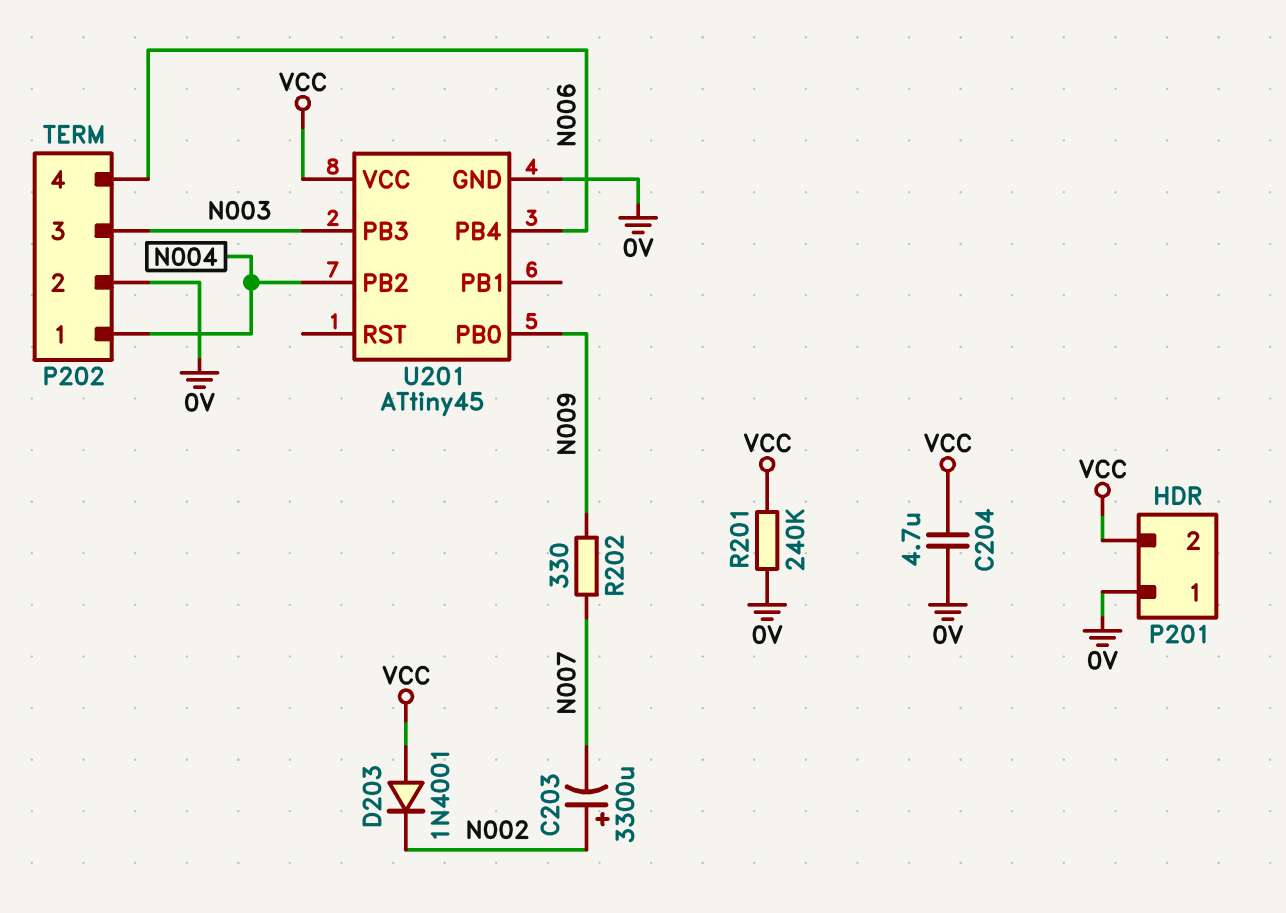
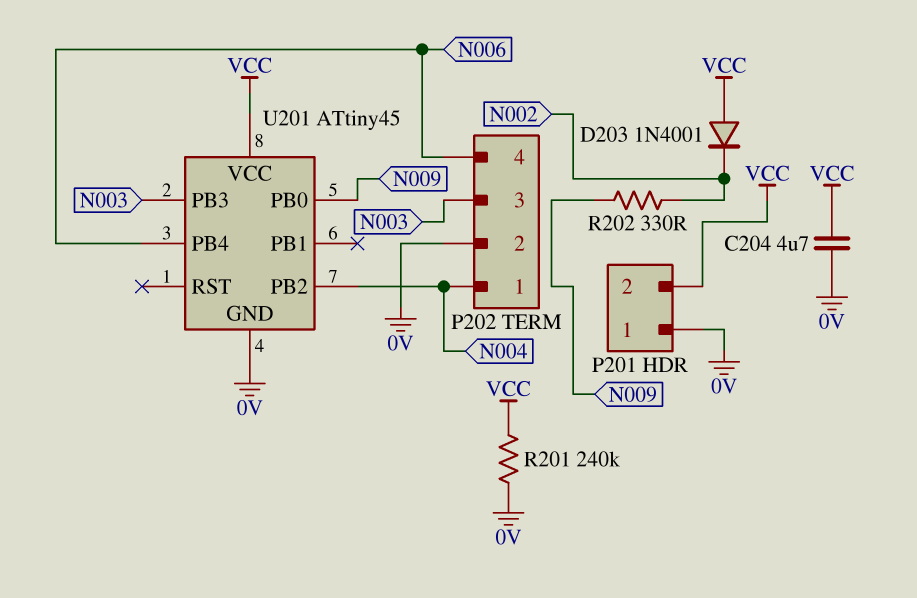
C203: 3300uF (plus N002, minus N007) -> none
R202: 330 (N007, N009) -> 330 (N002, N009)

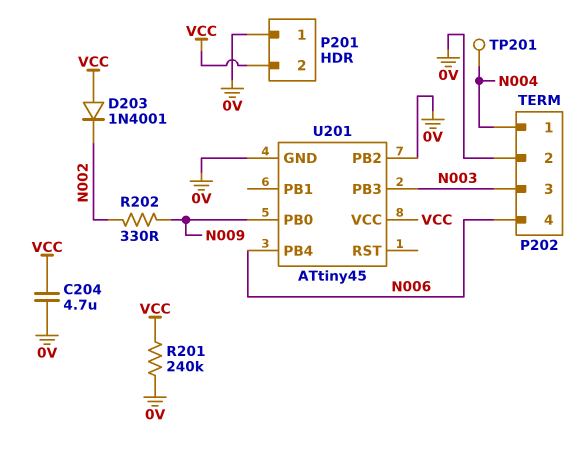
TP201: none -> test point (N004)
U201 pin PB2: N004 -> 0V

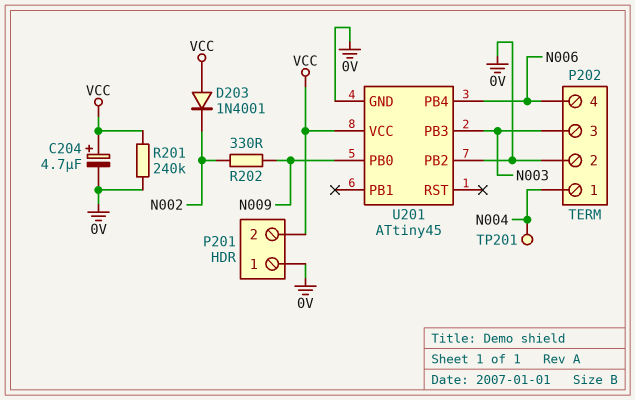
C204: 4.7uF (0V, VCC) -> 4.7uF (plus VCC, minus 0V)

